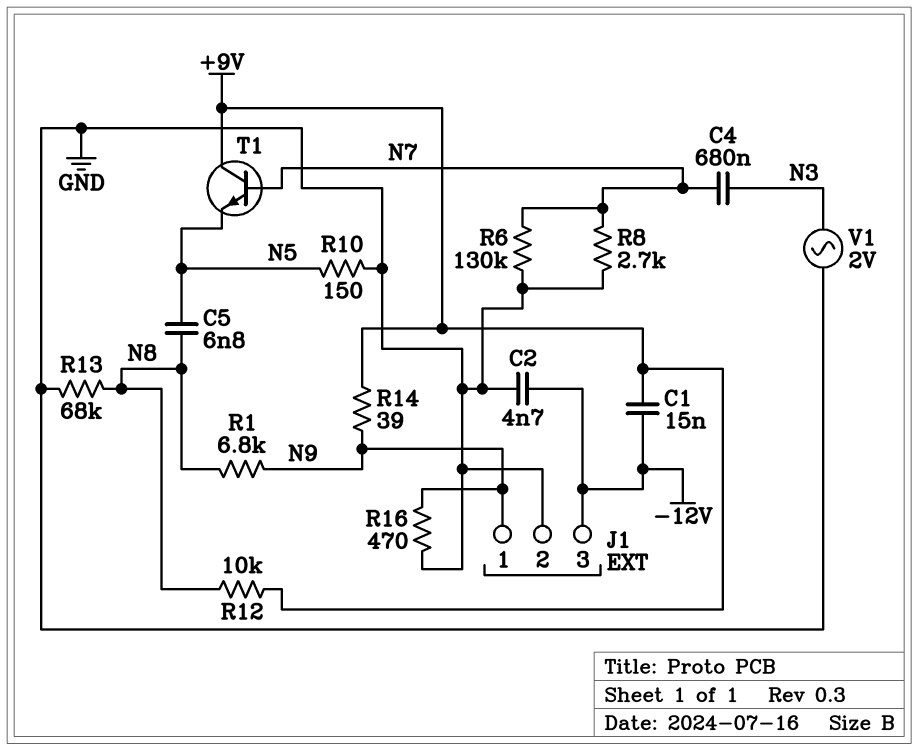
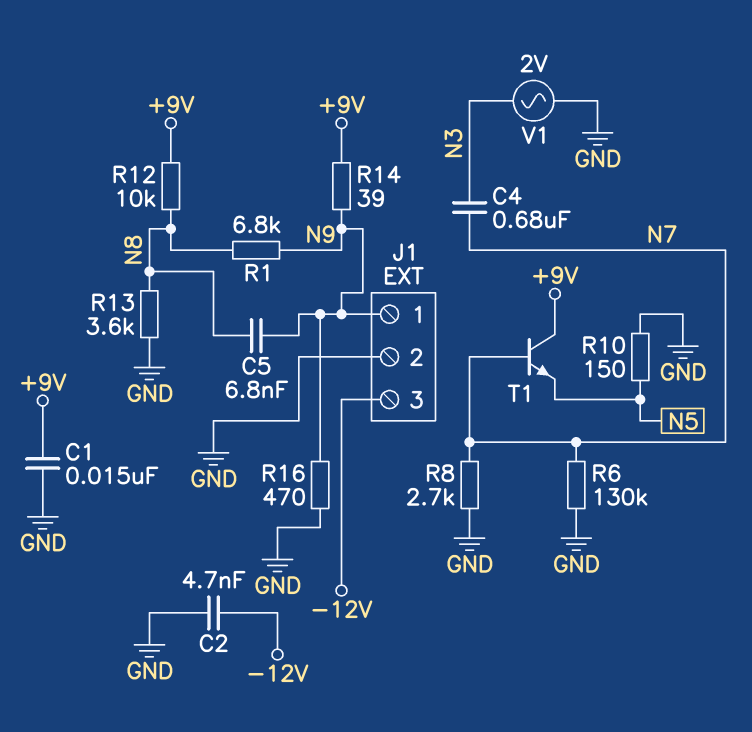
C1: 15nF (+9V, -12V) -> 15nF (+9V, GND)
C5: 6.8nF (N5, N8) -> 6.8nF (N8, N9)
R13: 68k (GND, N8) -> 3.6k (GND, N8)

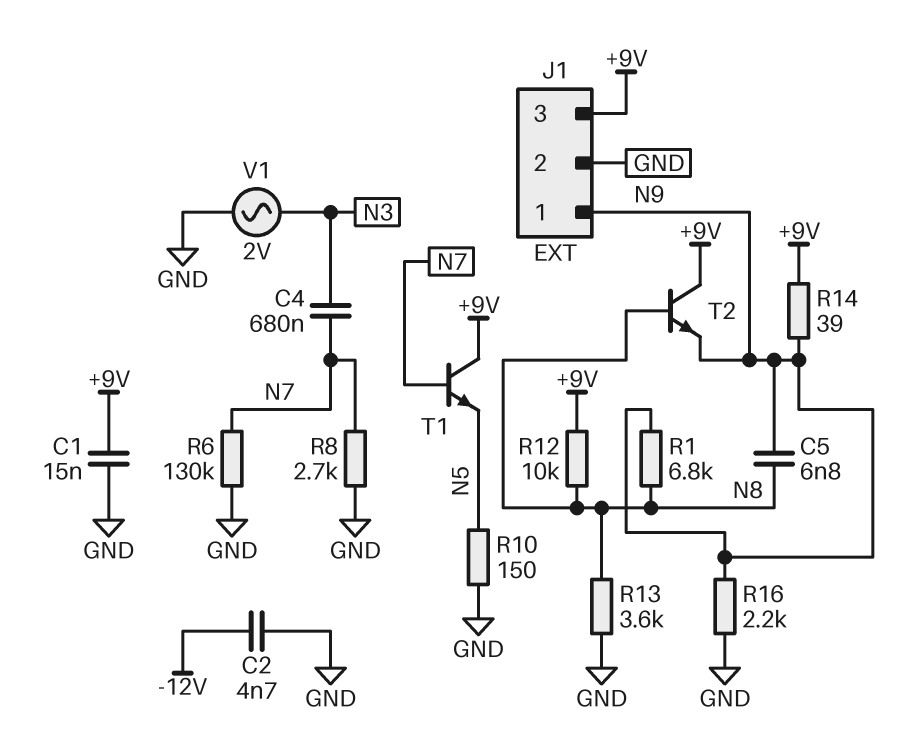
J1 pin 3: -12V -> +9V
R16: 470 (GND, N9) -> 2.2k (GND, N9)
T2: none -> NPN (B N8, C +9V, E N9)

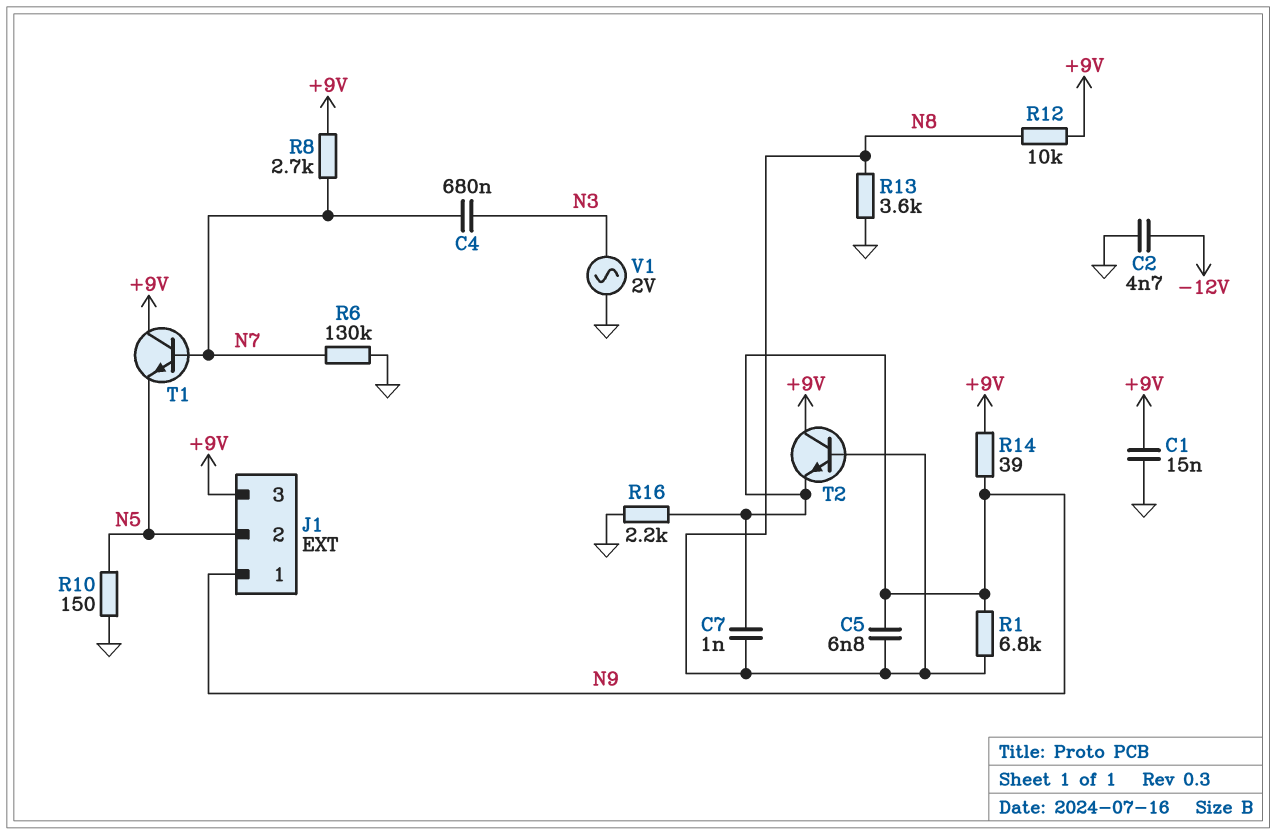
C7: none -> 1nF (N8, N9)
J1 pin 2: GND -> N5
R8: 2.7k (GND, N7) -> 2.7k (+9V, N7)

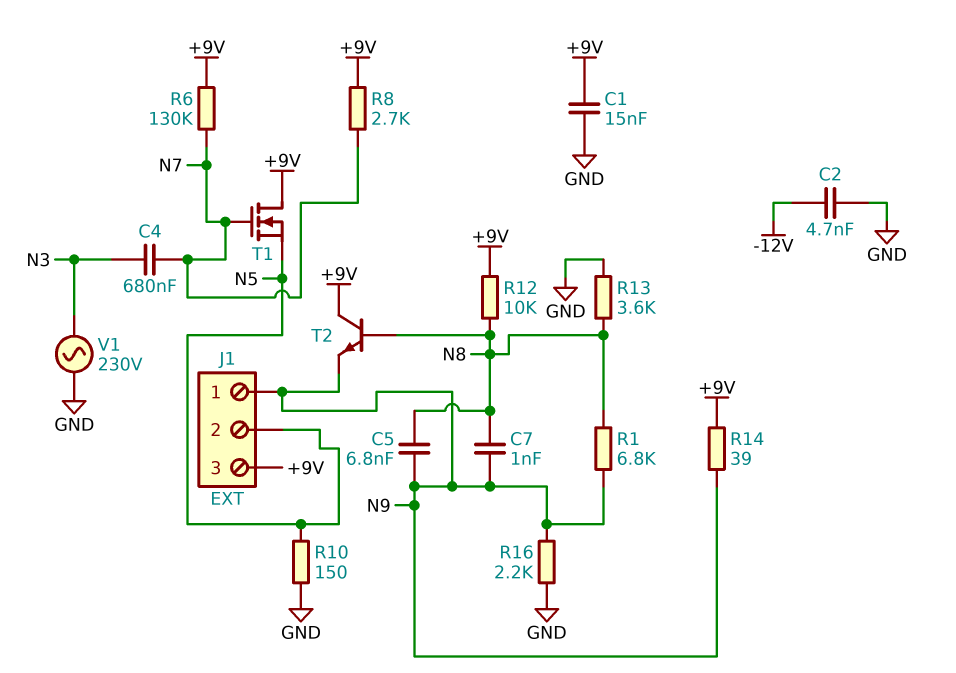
R6: 130k (GND, N7) -> 130k (+9V, N7)
T1: NPN (B N7, C +9V, E N5) -> NMOS (G N7, D +9V, S N5)
V1: AC 2V (GND, N3) -> AC 230V (GND, N3)

